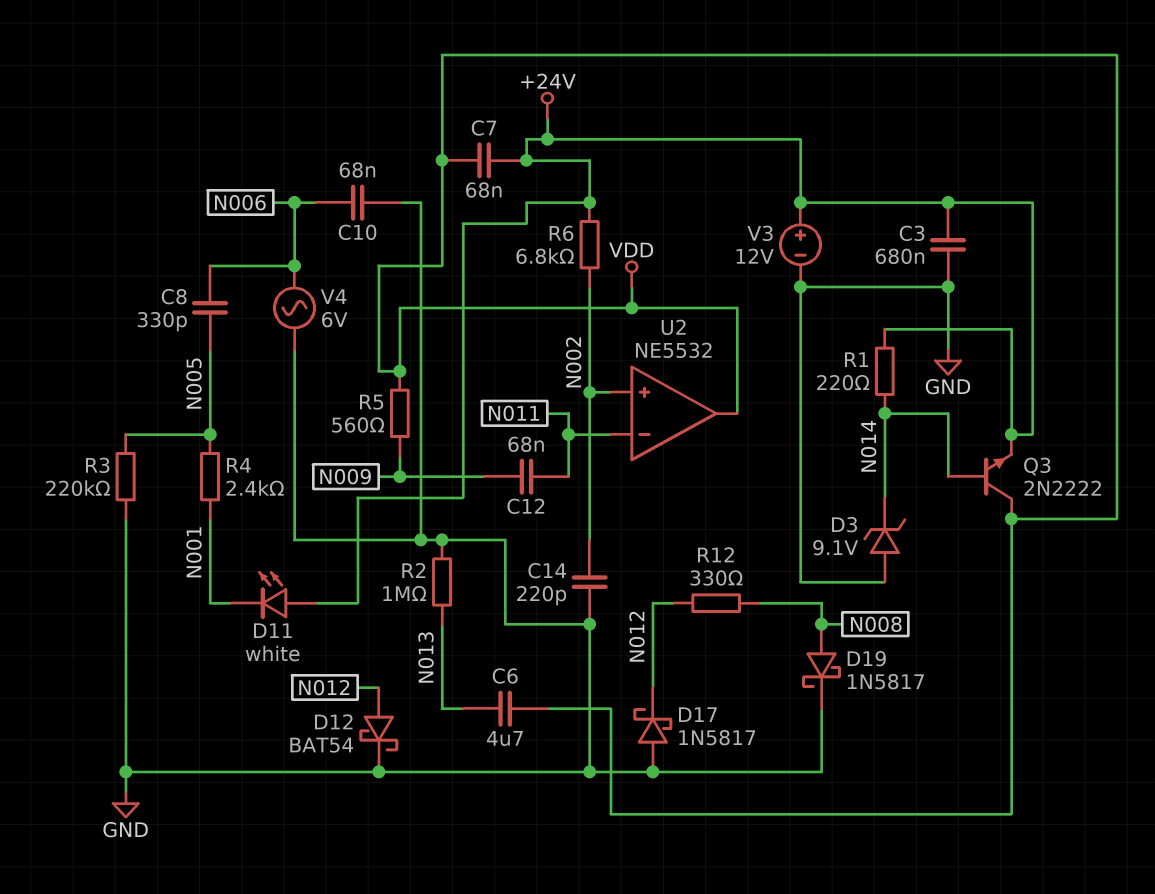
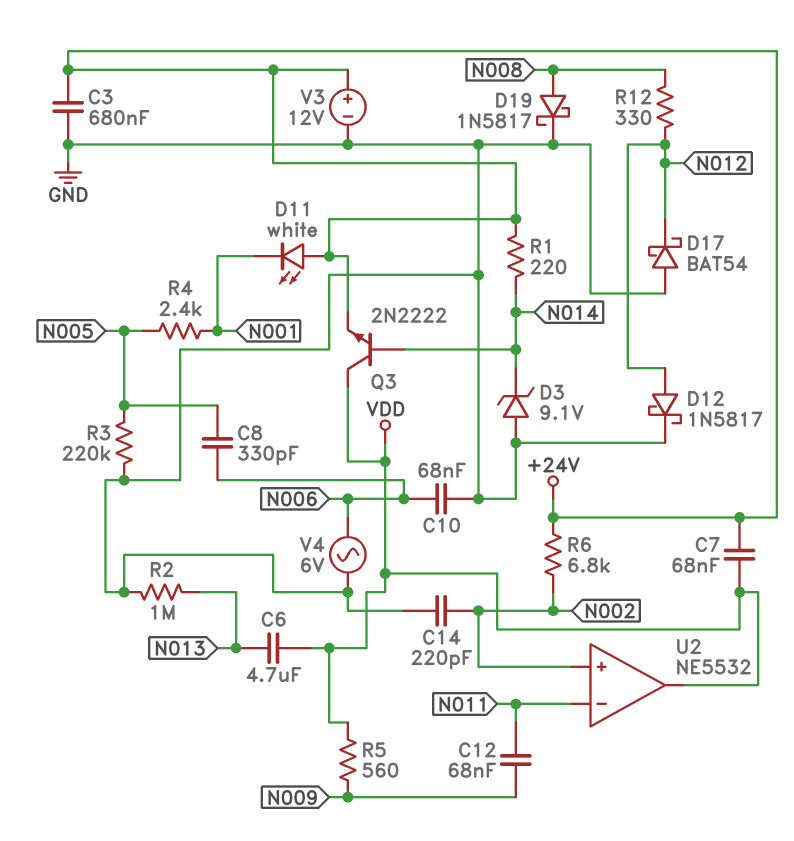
D12: schottky BAT54 (A N012, K GND) -> schottky 1N5817 (A N012, K GND)
D17: schottky 1N5817 (A GND, K N012) -> schottky BAT54 (A GND, K N012)

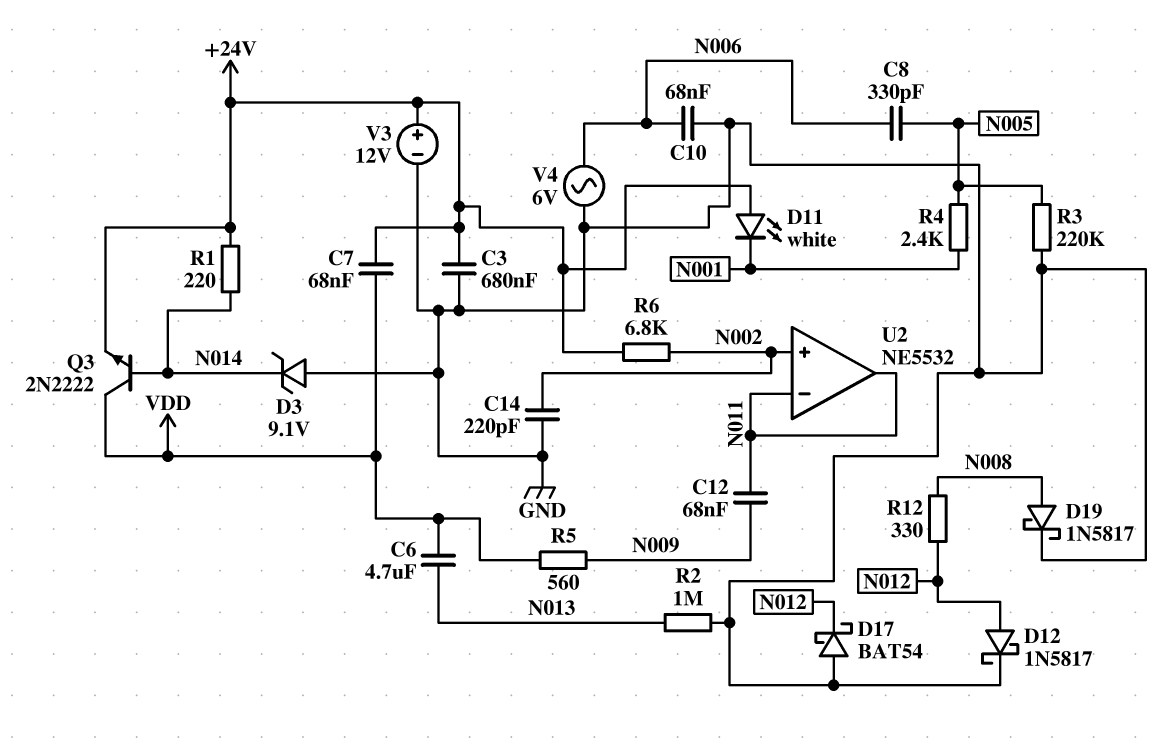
U2 pin out: VDD -> N011

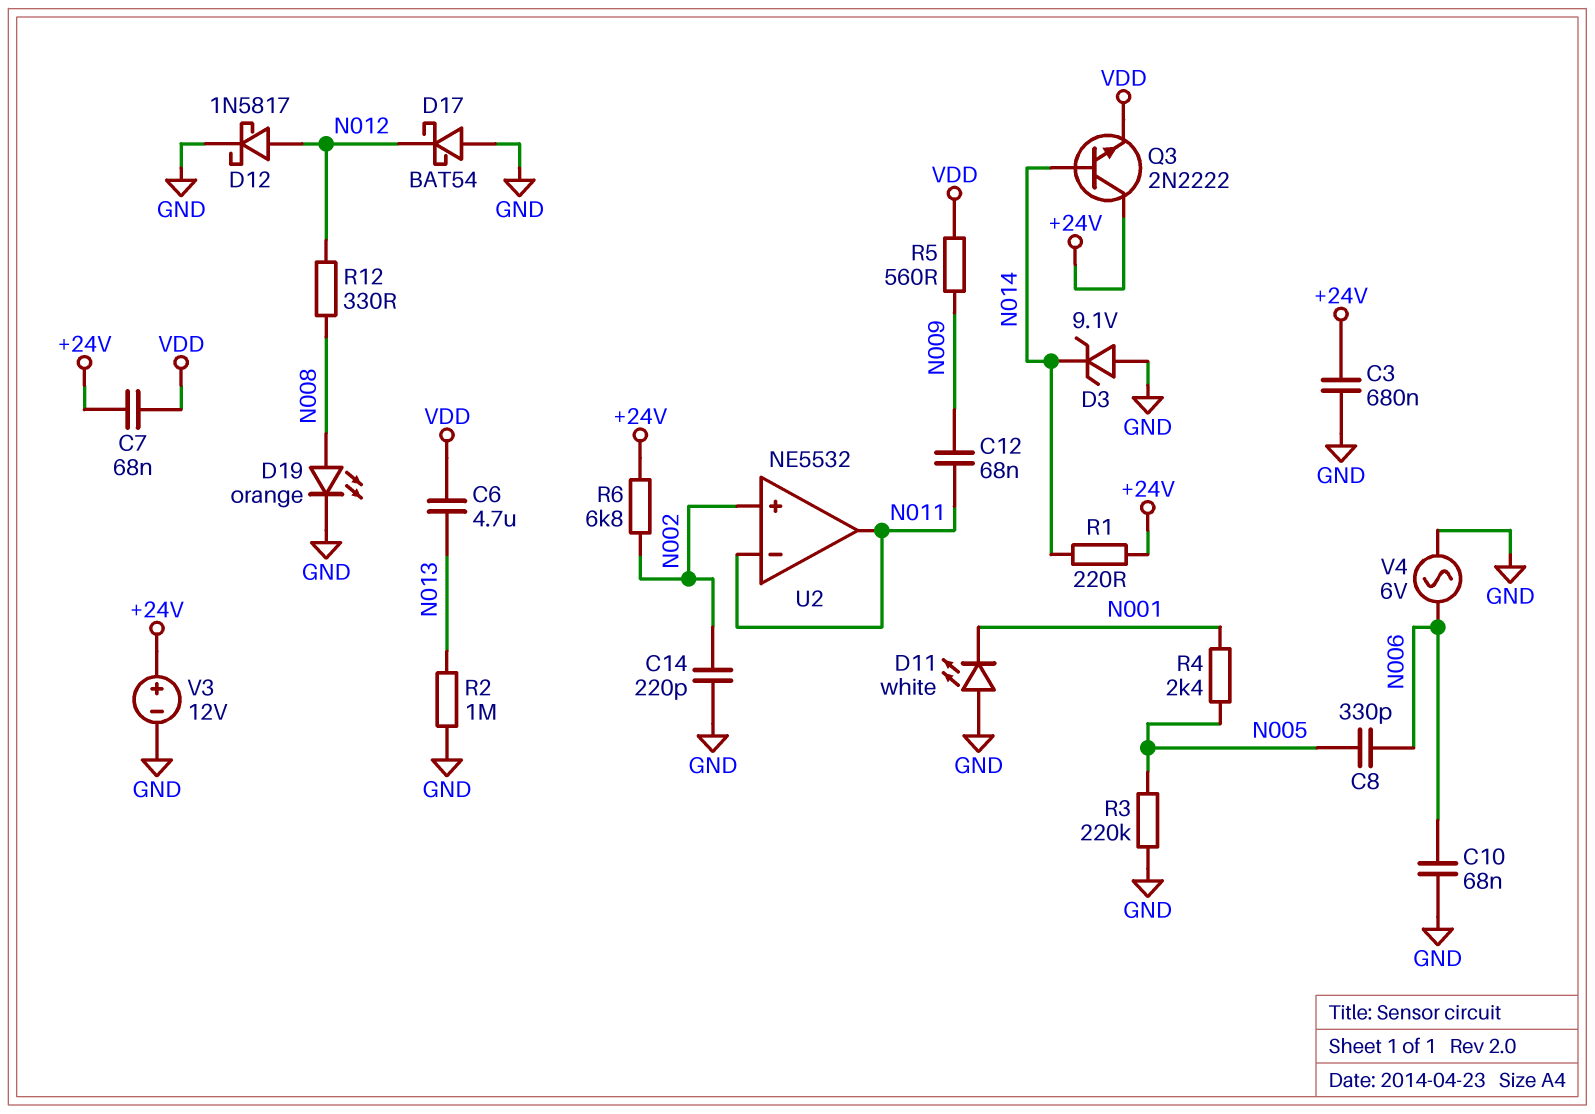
D11: LED white (A +24V, K N001) -> LED white (A GND, K N001)
D19: schottky 1N5817 (A N008, K GND) -> LED orange (A N008, K GND)
Q3: NPN 2N2222 (B N014, C VDD, E +24V) -> NPN 2N2222 (B N014, C +24V, E VDD)

